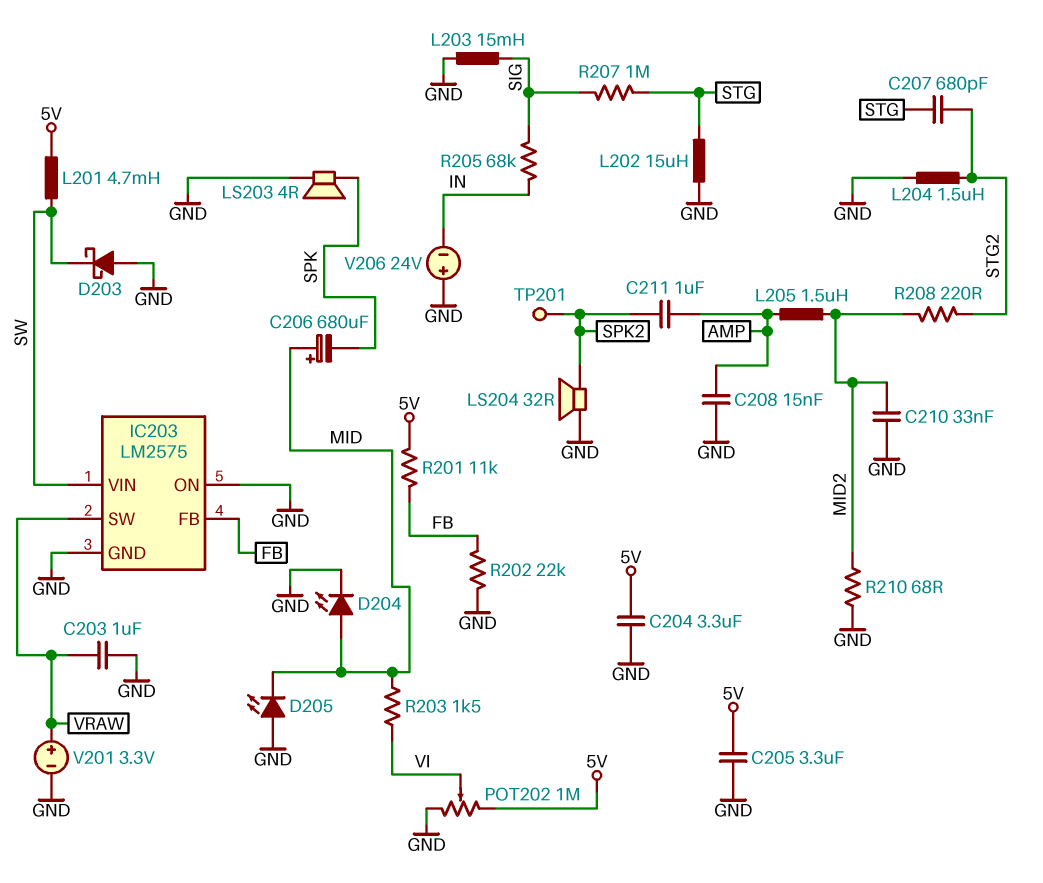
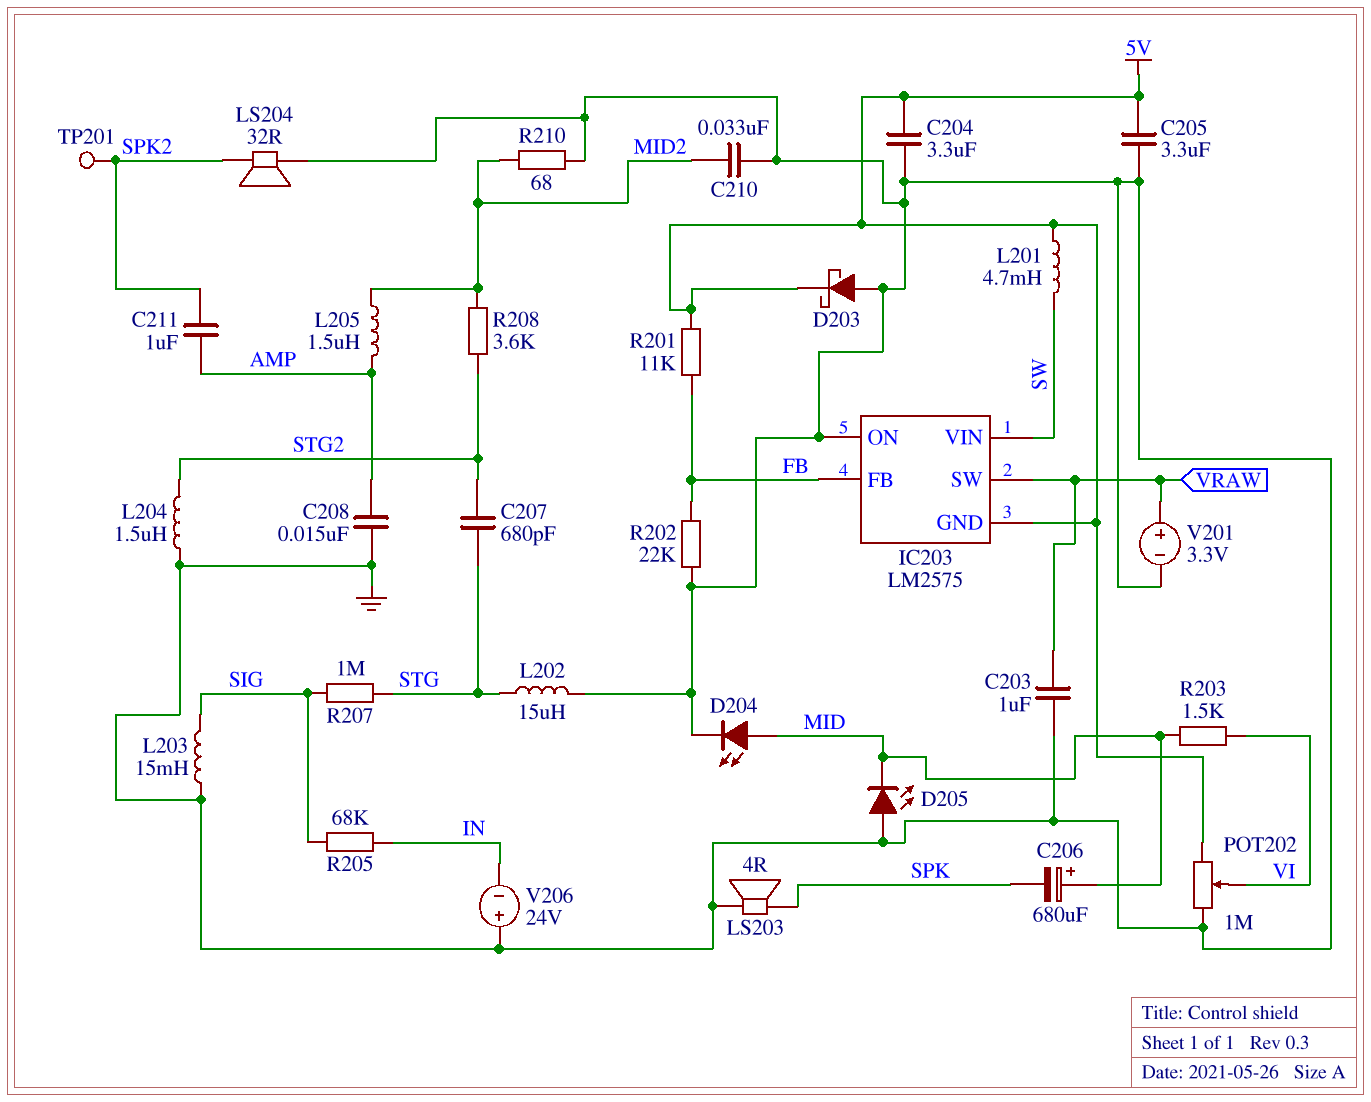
D203: schottky (A GND, K SW) -> schottky (A GND, K 5V)
IC203 pin GND: GND -> 5V
R208: 220 (MID2, STG2) -> 3.6k (MID2, STG2)

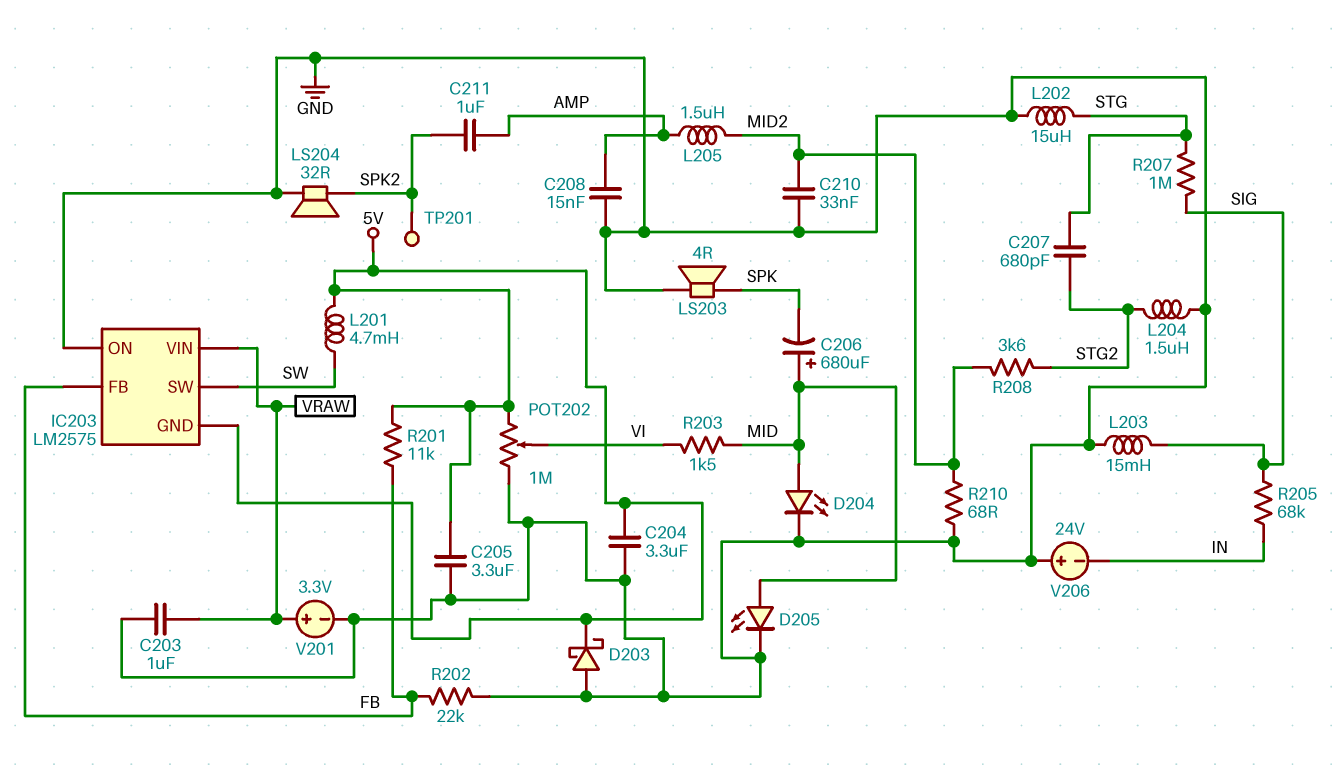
D205: LED (A GND, K MID) -> LED (A MID, K GND)
IC203 pin SW: VRAW -> SW
IC203 pin VIN: SW -> VRAW

